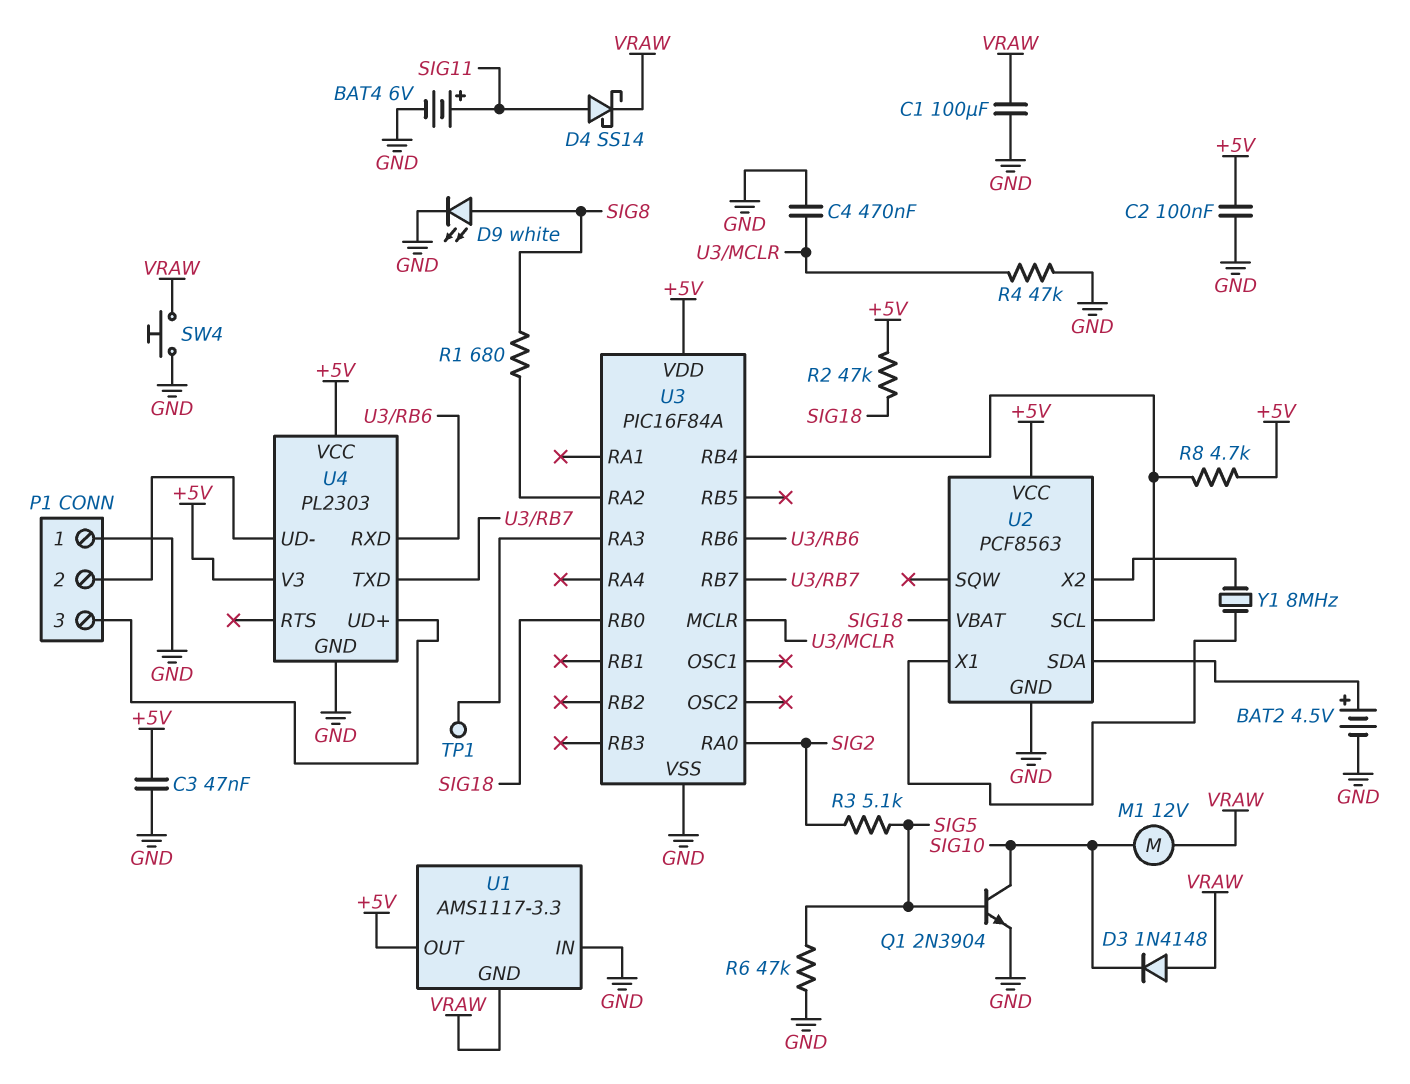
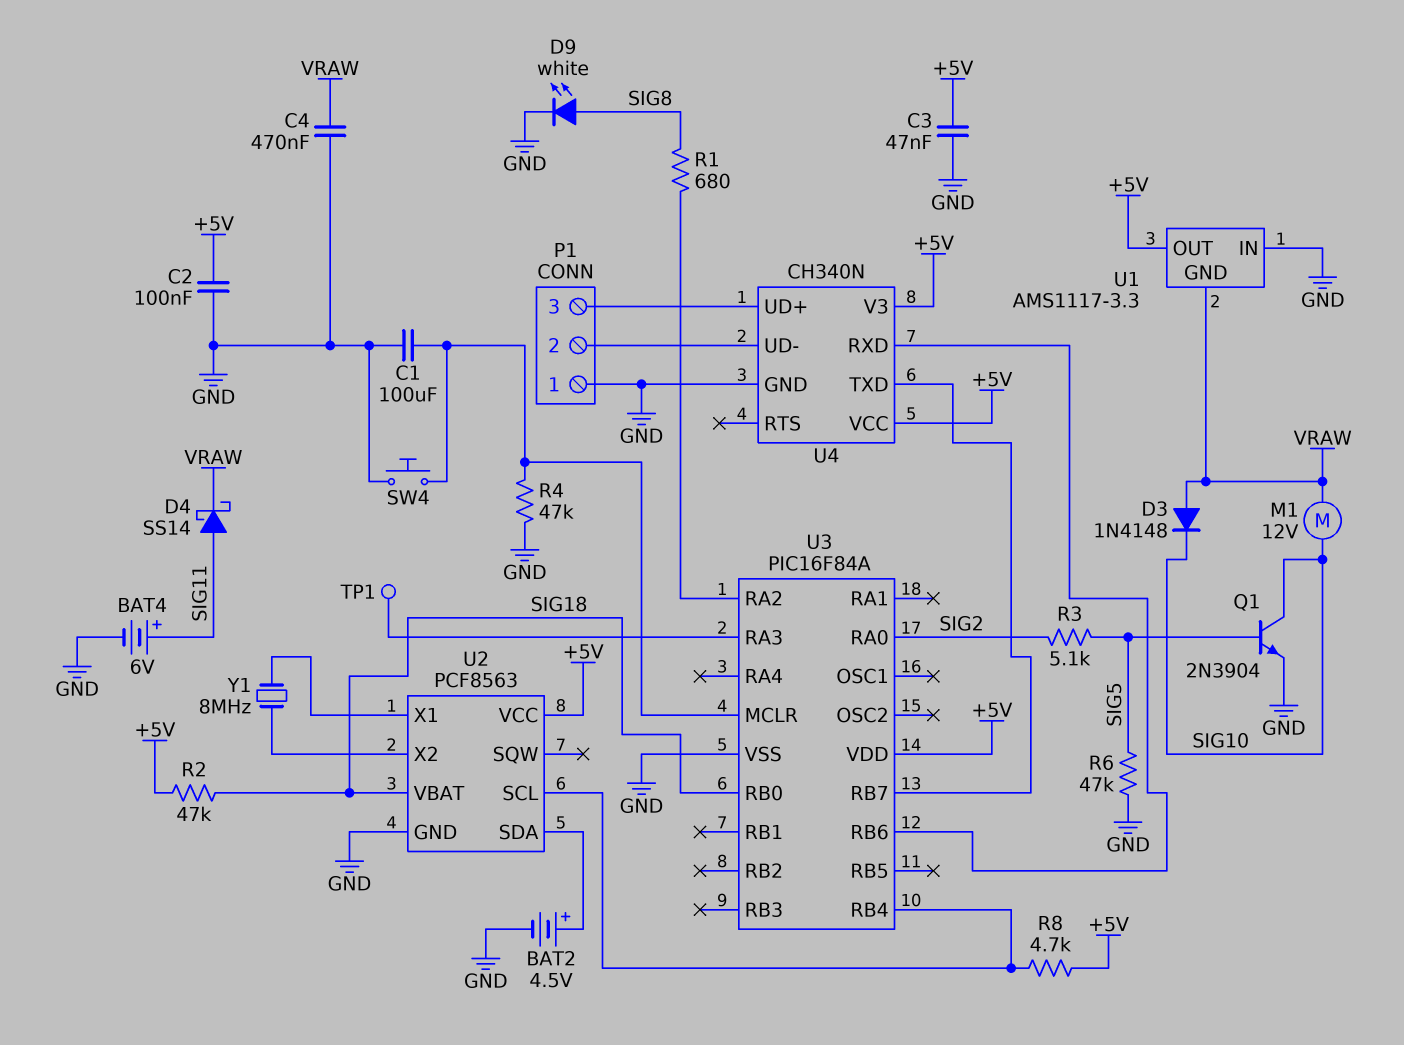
C1: 100uF (GND, VRAW) -> 100uF (GND, U3/MCLR)
C4: 470nF (GND, U3/MCLR) -> 470nF (GND, VRAW)
SW4: button (GND, VRAW) -> button (GND, U3/MCLR)
U4: PL2303 -> CH340N

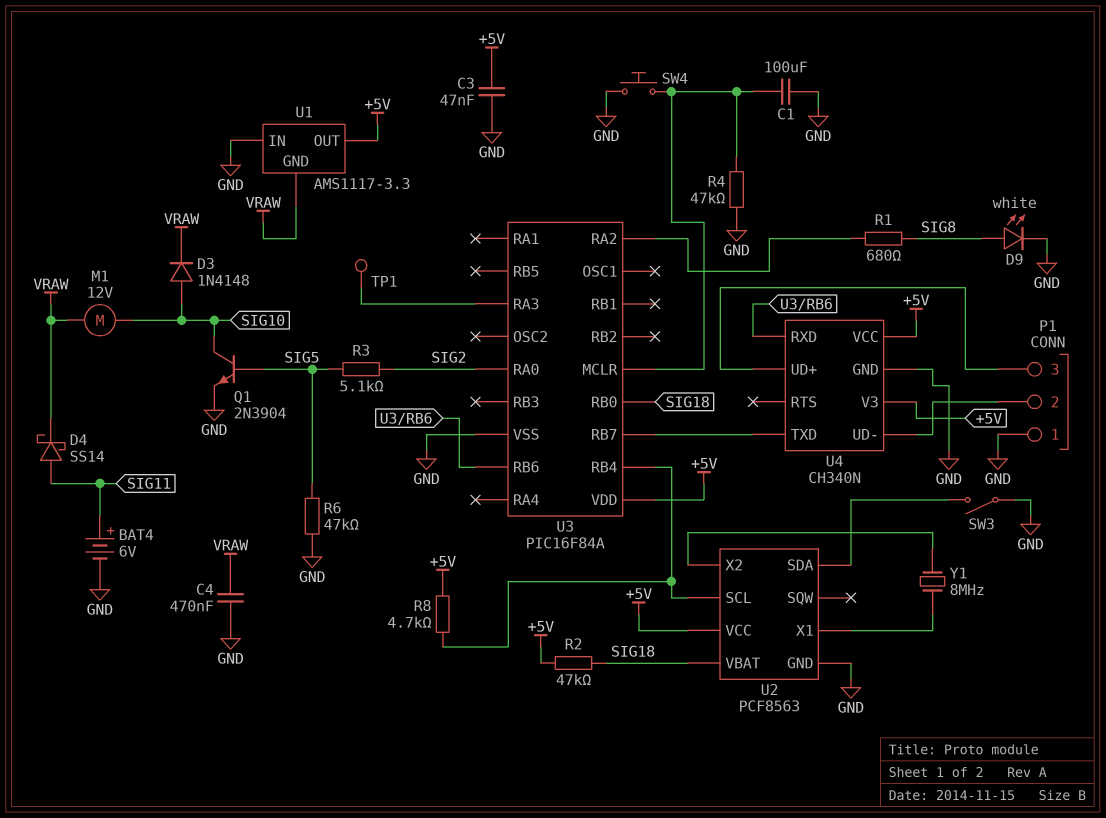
BAT2: 4.5V (plus U2/SDA, minus GND) -> none
C2: 100nF (+5V, GND) -> none
D3: diode 1N4148 (A VRAW, K SIG10) -> diode 1N4148 (A SIG10, K VRAW)
SW3: none -> switch (GND, U2/SDA)

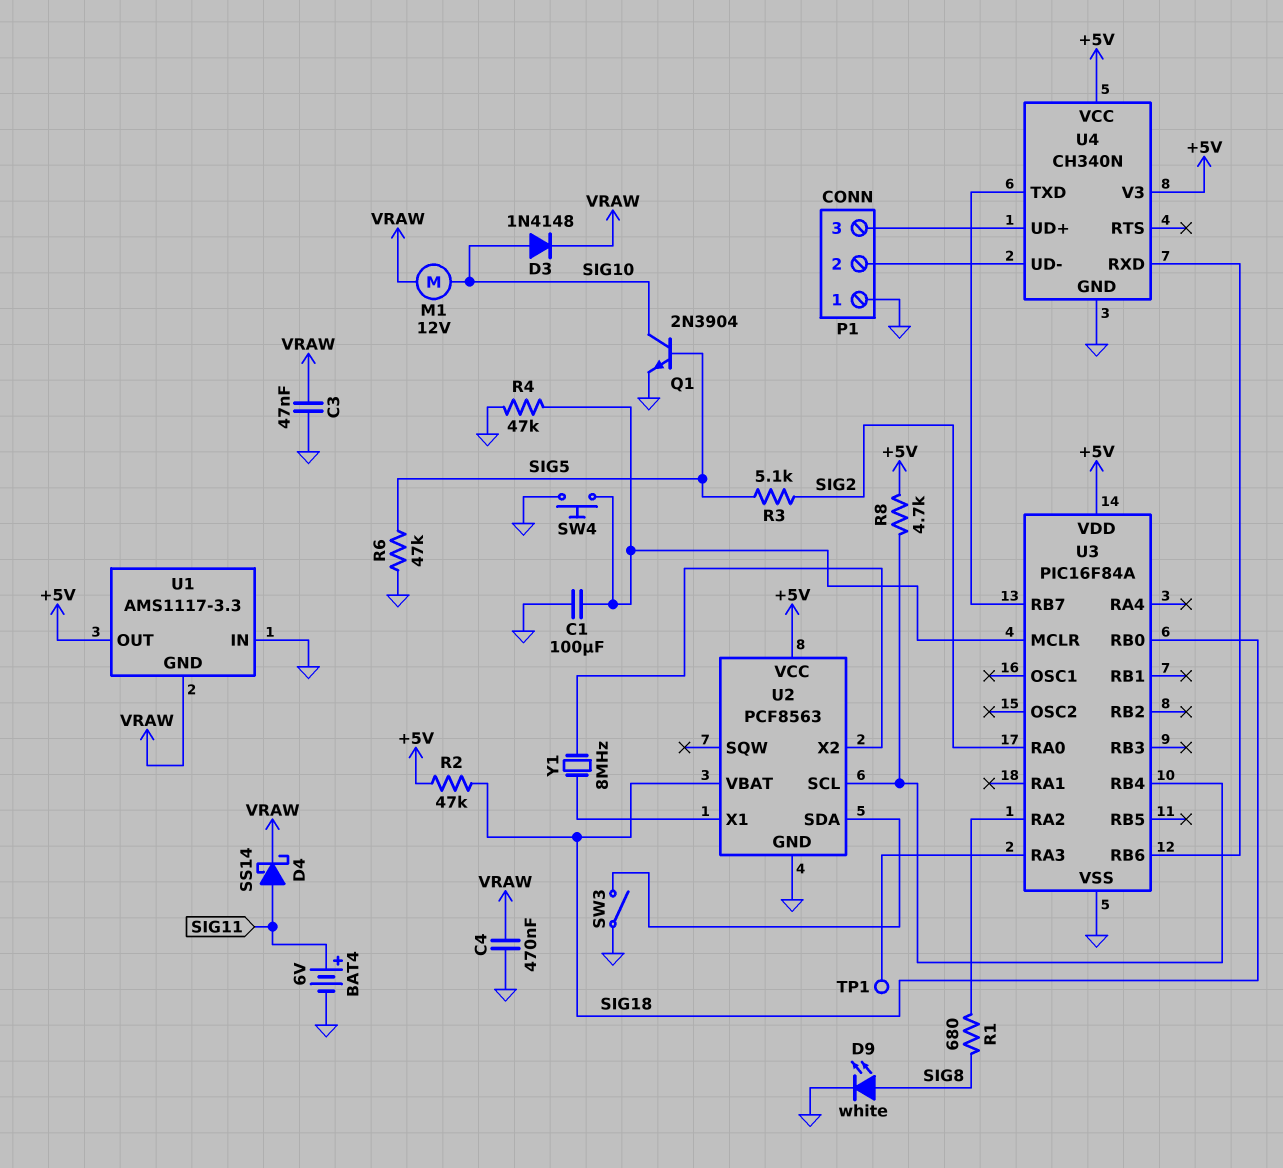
C3: 47nF (+5V, GND) -> 47nF (GND, VRAW)

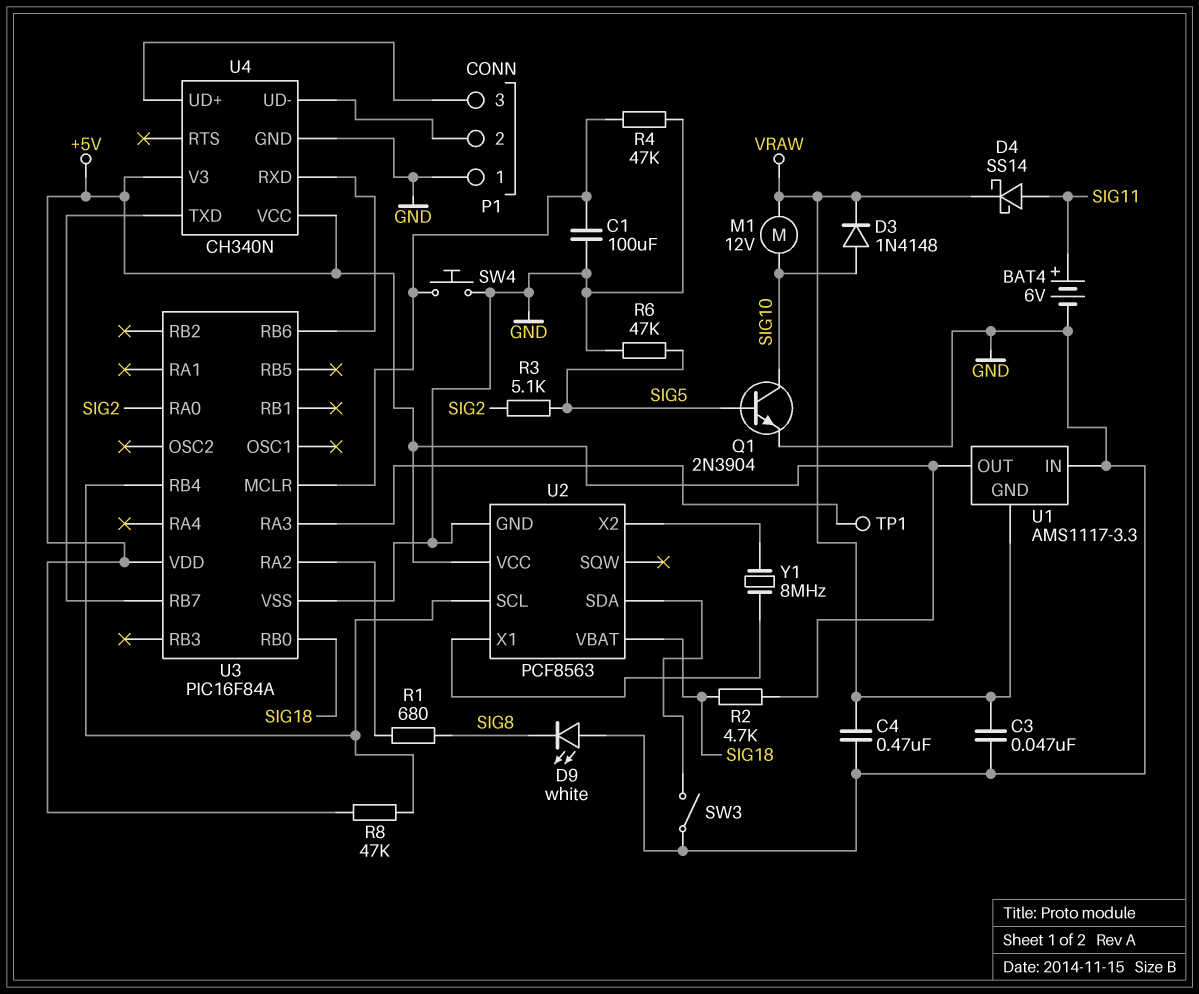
D9: LED white (A SIG8, K GND) -> LED white (A GND, K SIG8)
R2: 47k (+5V, SIG18) -> 4.7k (+5V, SIG18)
R8: 4.7k (+5V, U2/SCL) -> 47k (+5V, U2/SCL)

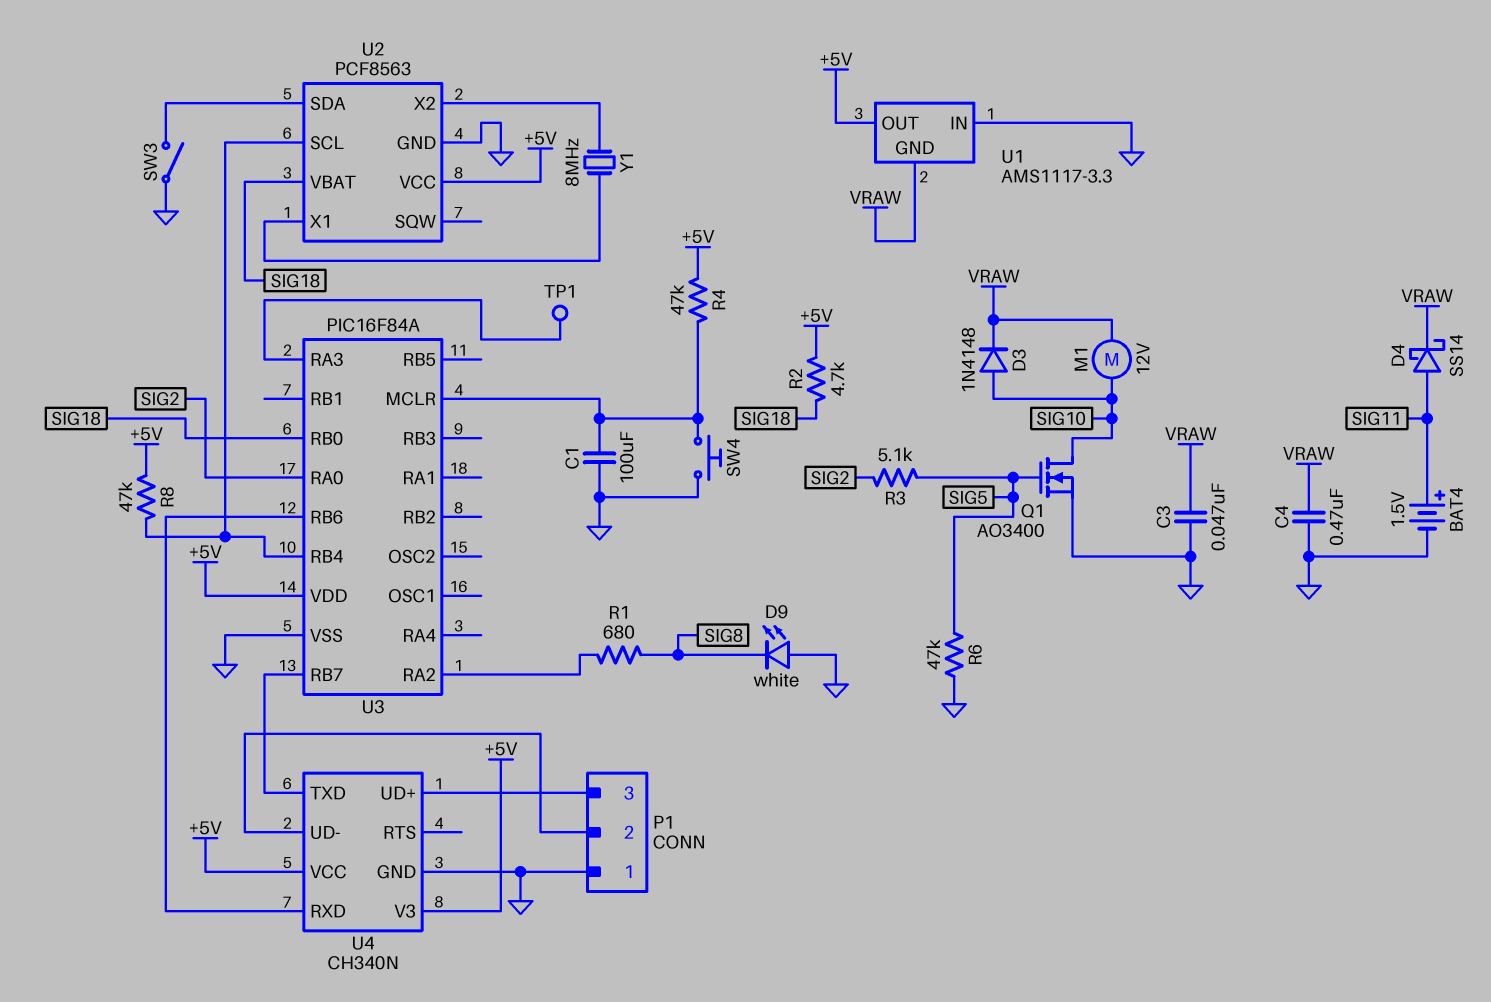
BAT4: 6V (plus SIG11, minus GND) -> 1.5V (plus SIG11, minus GND)
Q1: NPN 2N3904 (B SIG5, C SIG10, E GND) -> NMOS AO3400 (G SIG5, D SIG10, S GND)
R4: 47k (GND, U3/MCLR) -> 47k (+5V, U3/MCLR)

